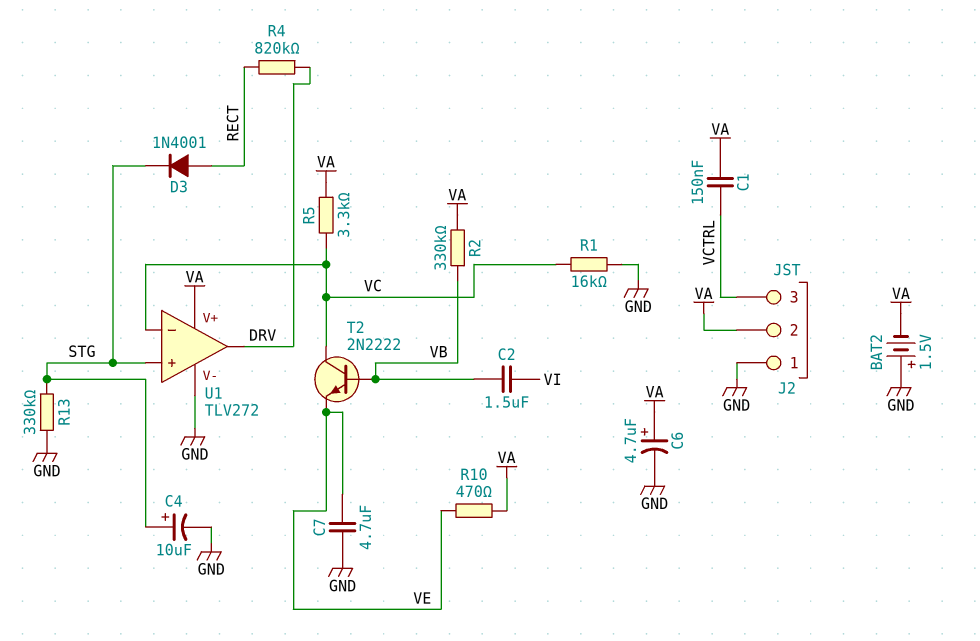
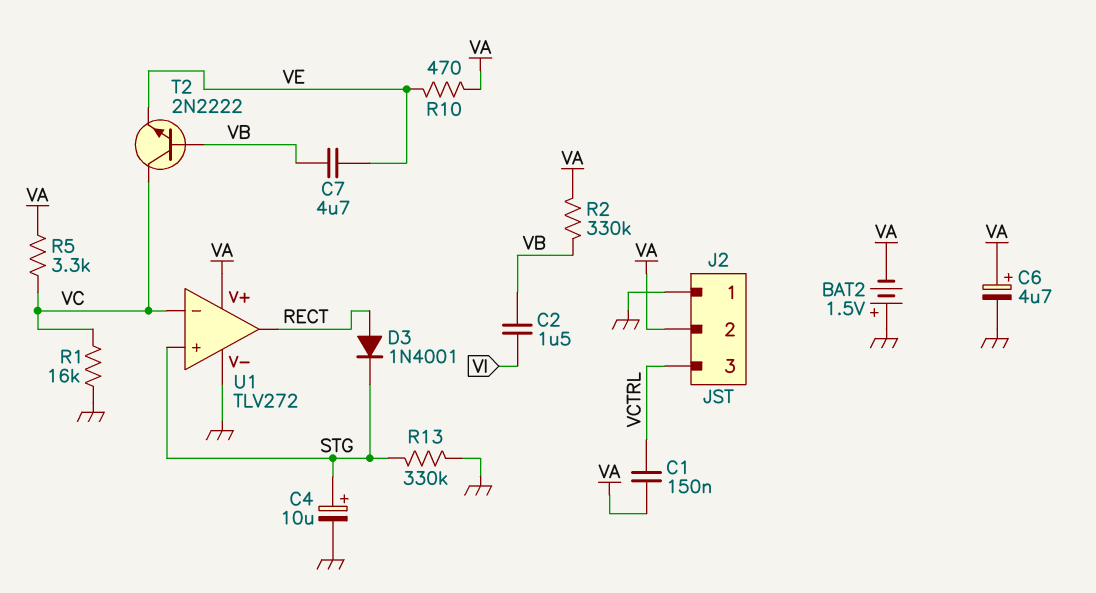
C7: 4.7uF (GND, VE) -> 4.7uF (VB, VE)
R4: 820k (DRV, RECT) -> none
U1 pin out: DRV -> RECT

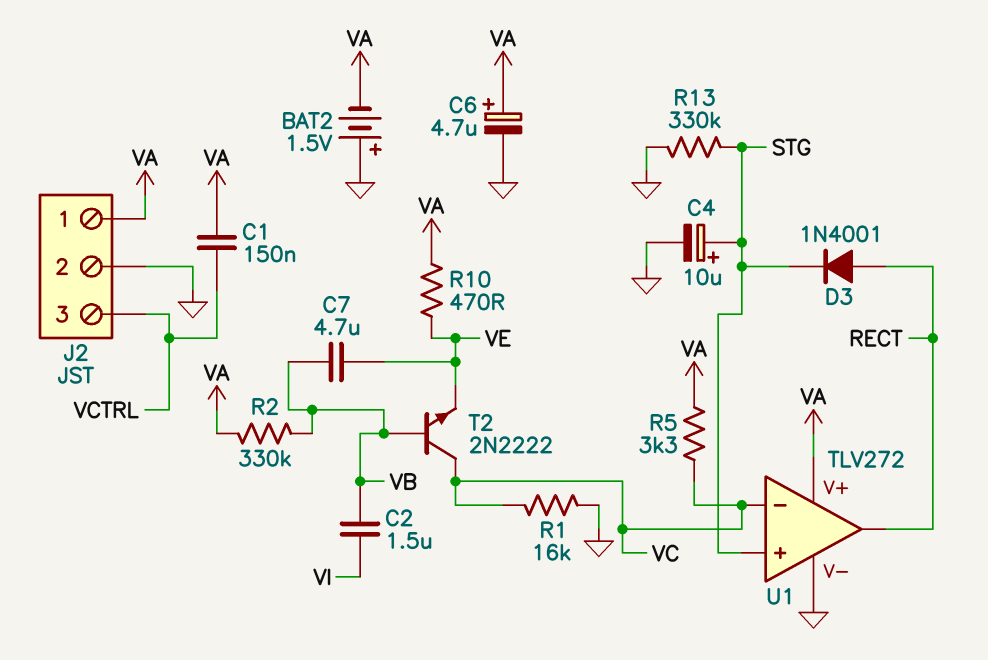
J2 pin 1: GND -> VA
J2 pin 2: VA -> GND

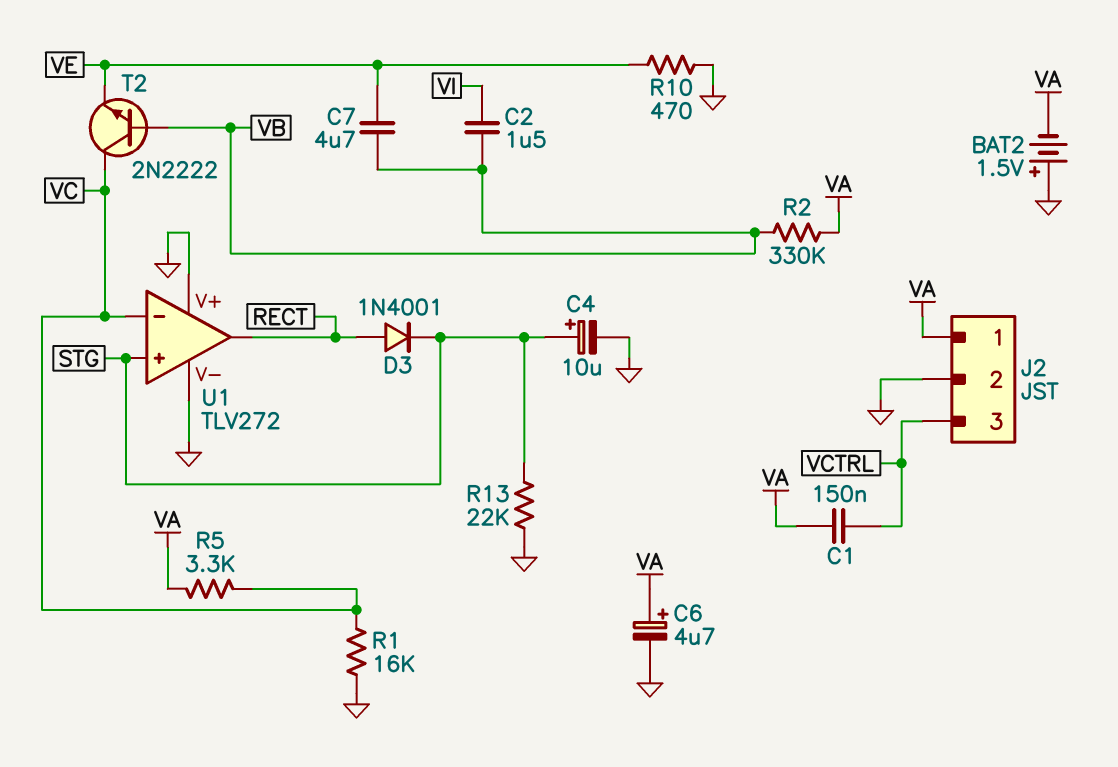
R10: 470 (VA, VE) -> 470 (GND, VE)
R13: 330k (GND, STG) -> 22k (GND, STG)
U1 pin V+: VA -> GND

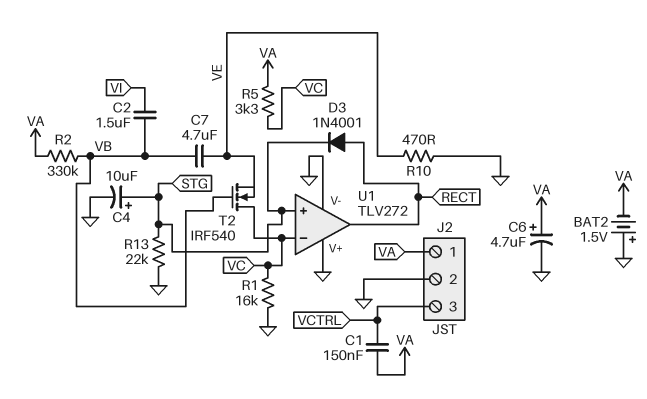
T2: NPN 2N2222 (B VB, C VC, E VE) -> NMOS IRF540 (G VB, D VC, S VE)

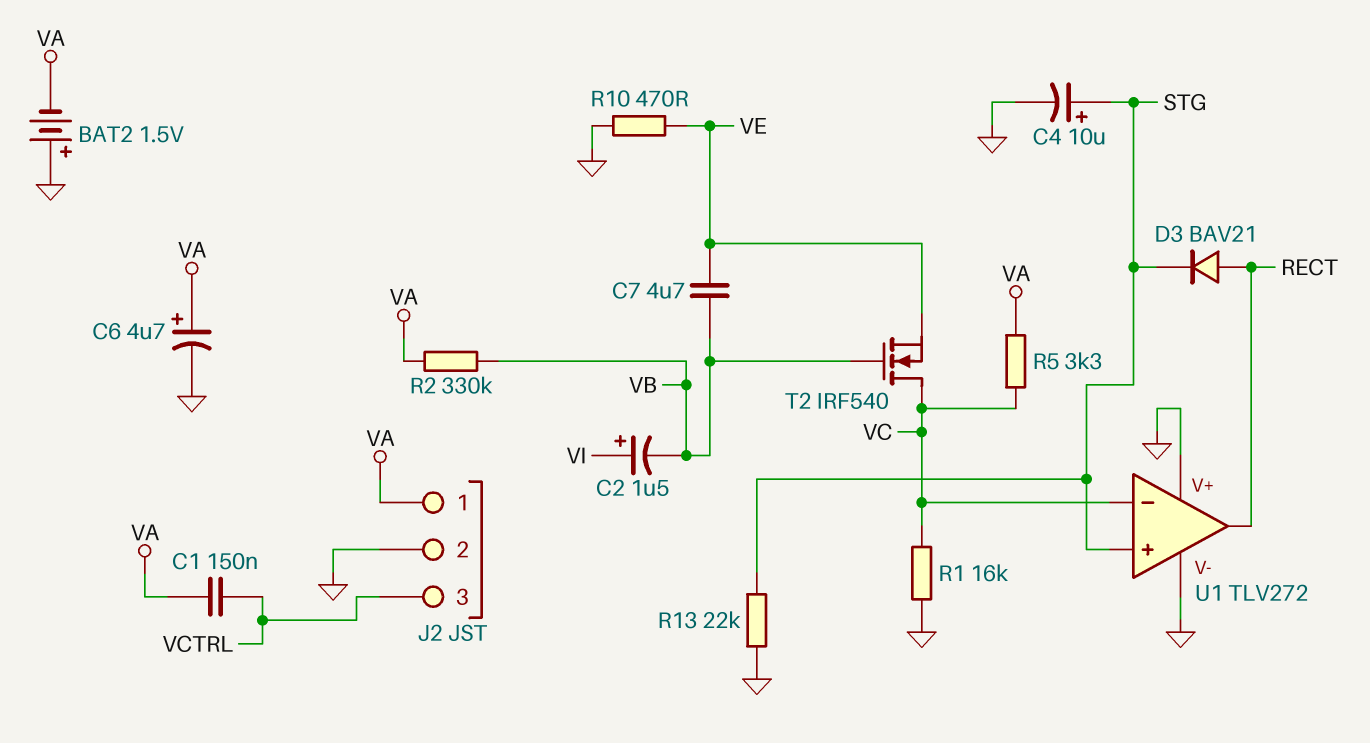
C2: 1.5uF (VB, VI) -> 1.5uF (plus VI, minus VB)
D3: diode 1N4001 (A RECT, K STG) -> diode BAV21 (A RECT, K STG)

